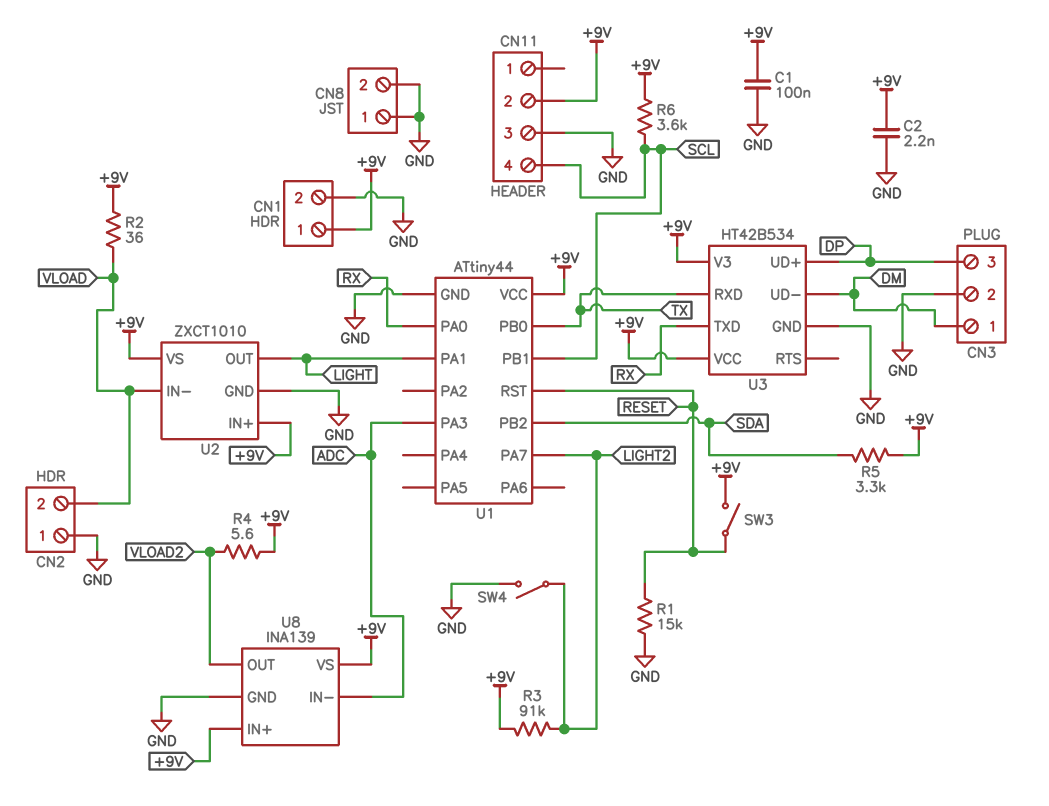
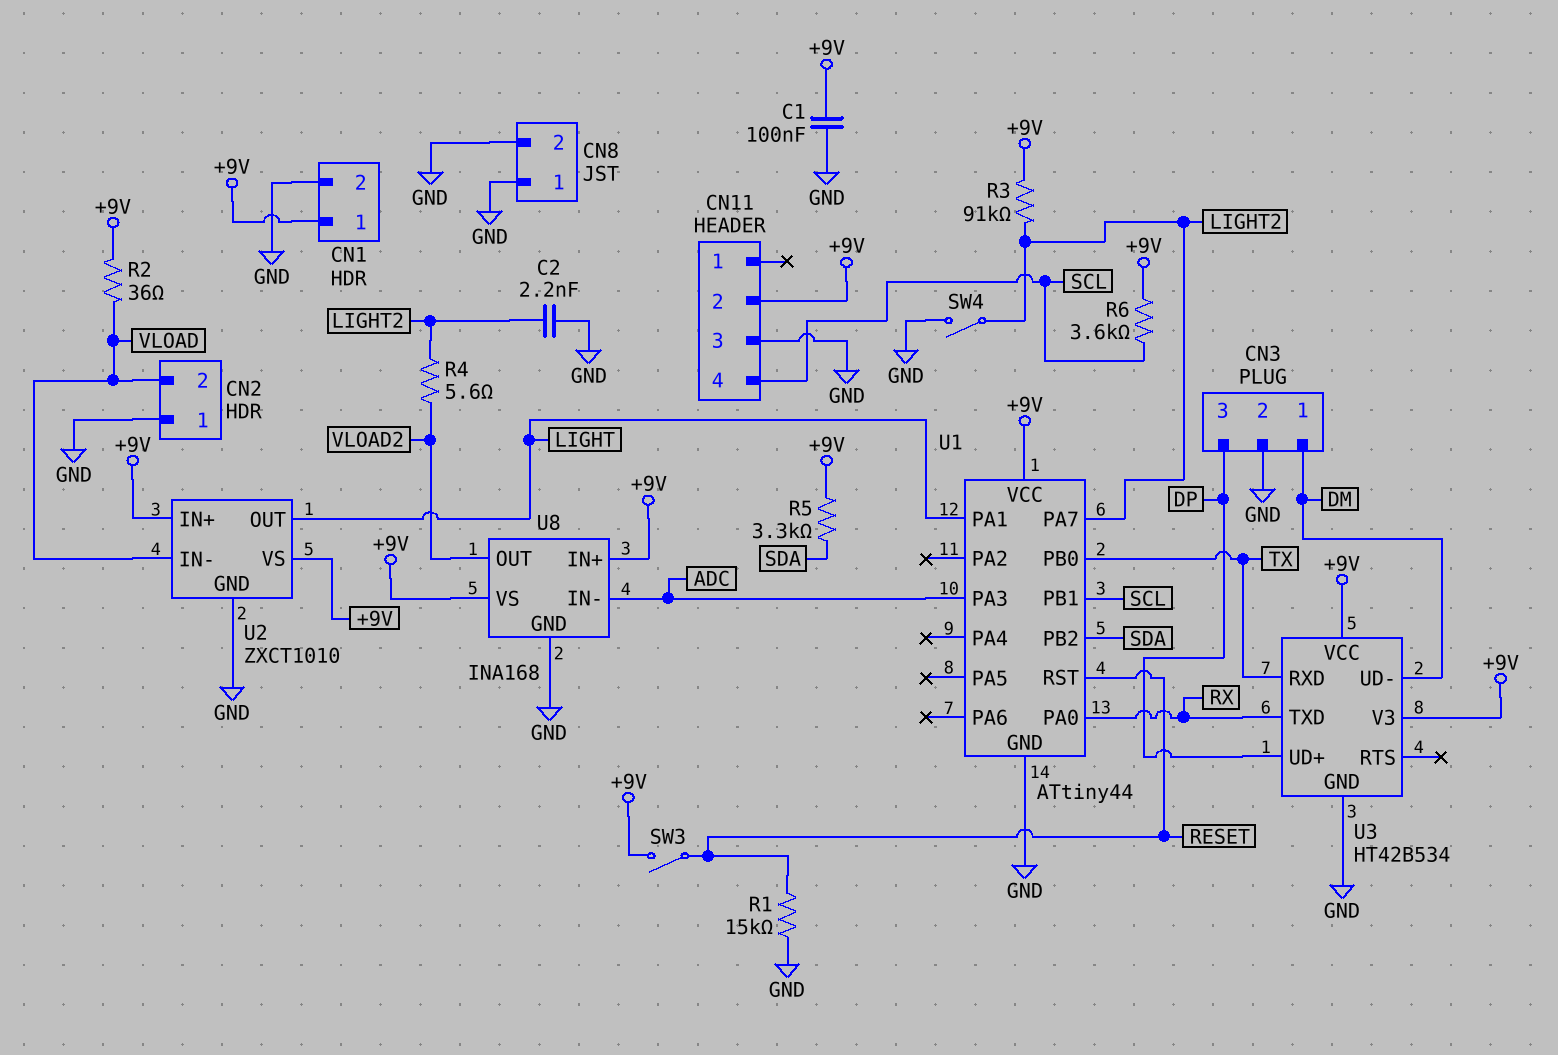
C2: 2.2nF (+9V, GND) -> 2.2nF (GND, LIGHT2)
R4: 5.6 (+9V, VLOAD2) -> 5.6 (LIGHT2, VLOAD2)
U8: INA139 -> INA168

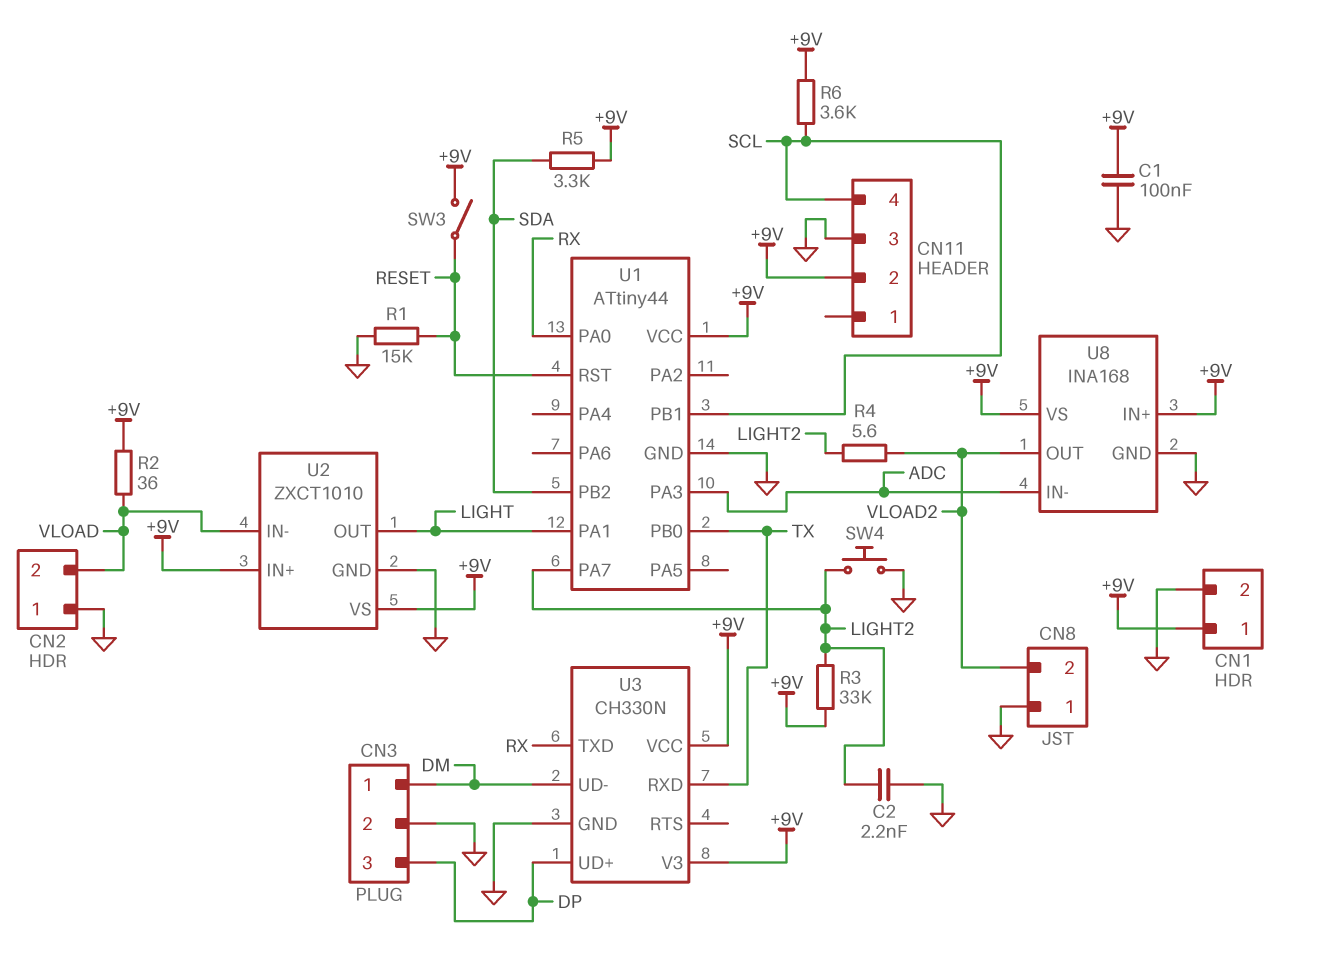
CN8 pin 2: GND -> VLOAD2
R3: 91k (+9V, LIGHT2) -> 33k (+9V, LIGHT2)
SW4: switch (GND, LIGHT2) -> button (GND, LIGHT2)
U3: HT42B534 -> CH330N

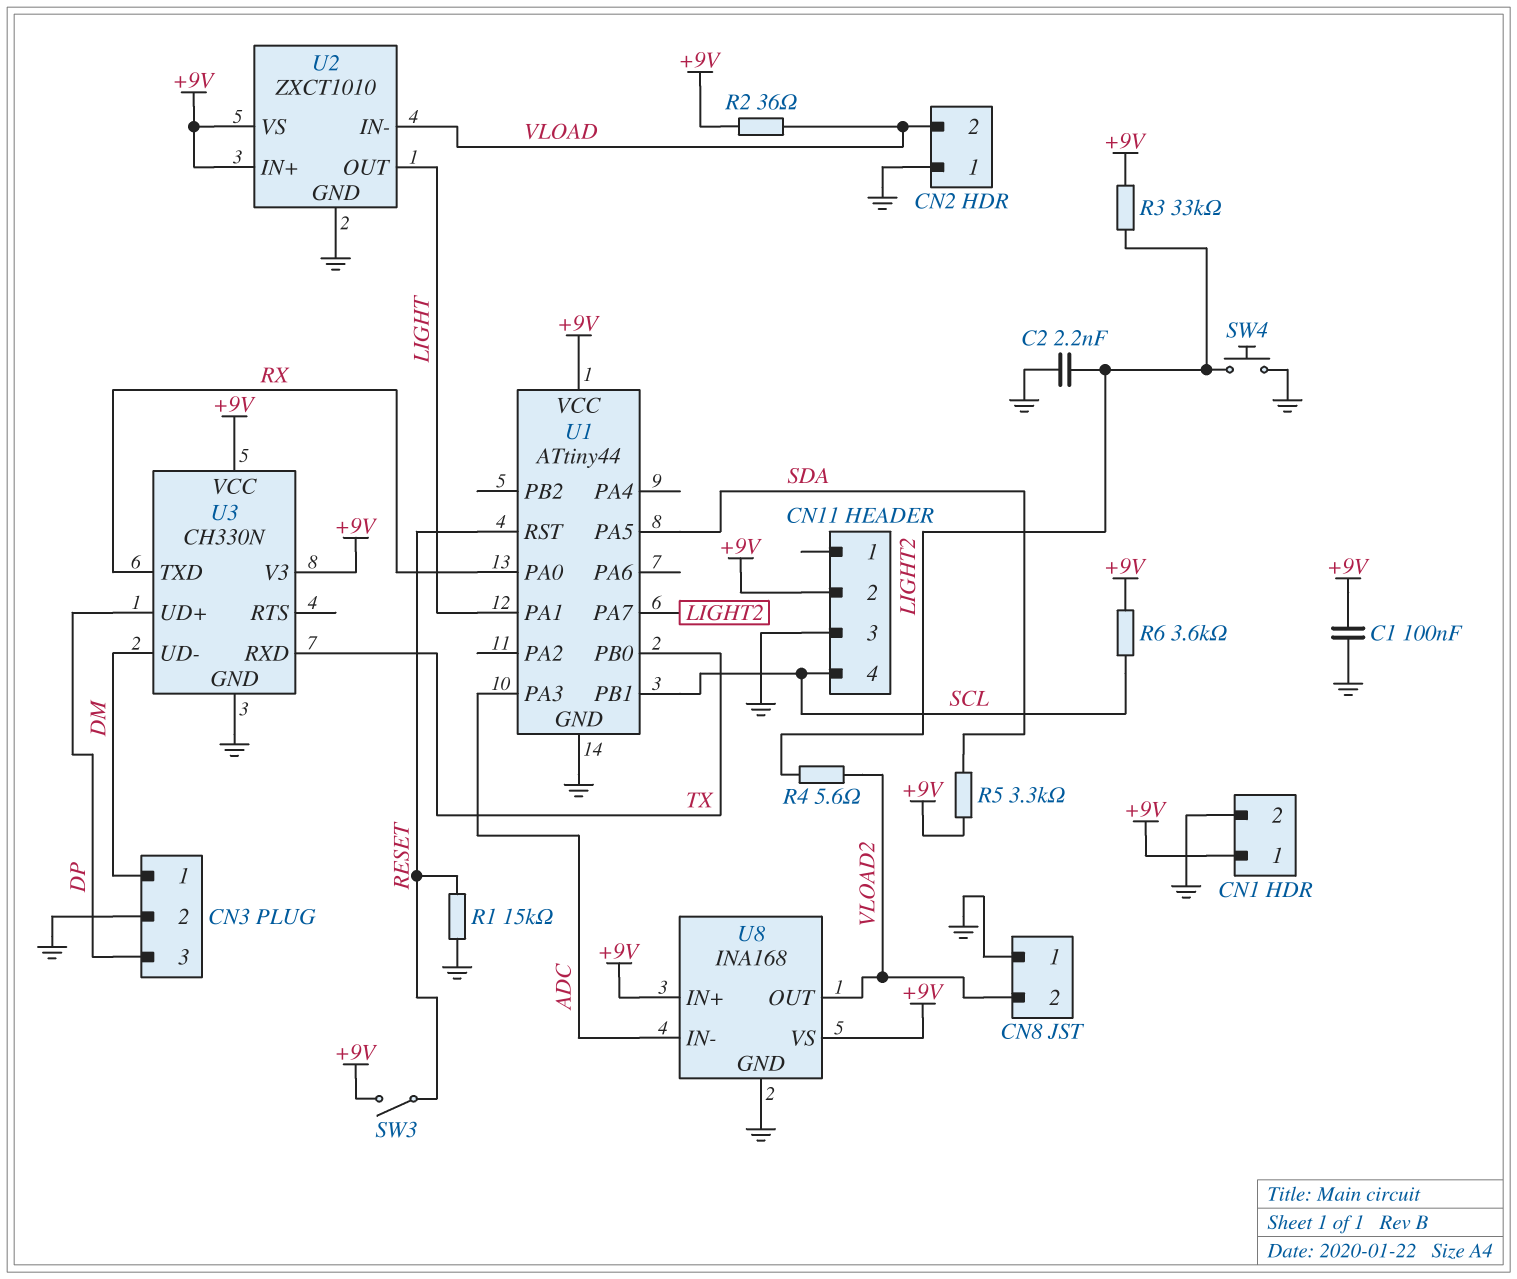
U1 pin PA5: none -> SDA
U1 pin PB2: SDA -> none

